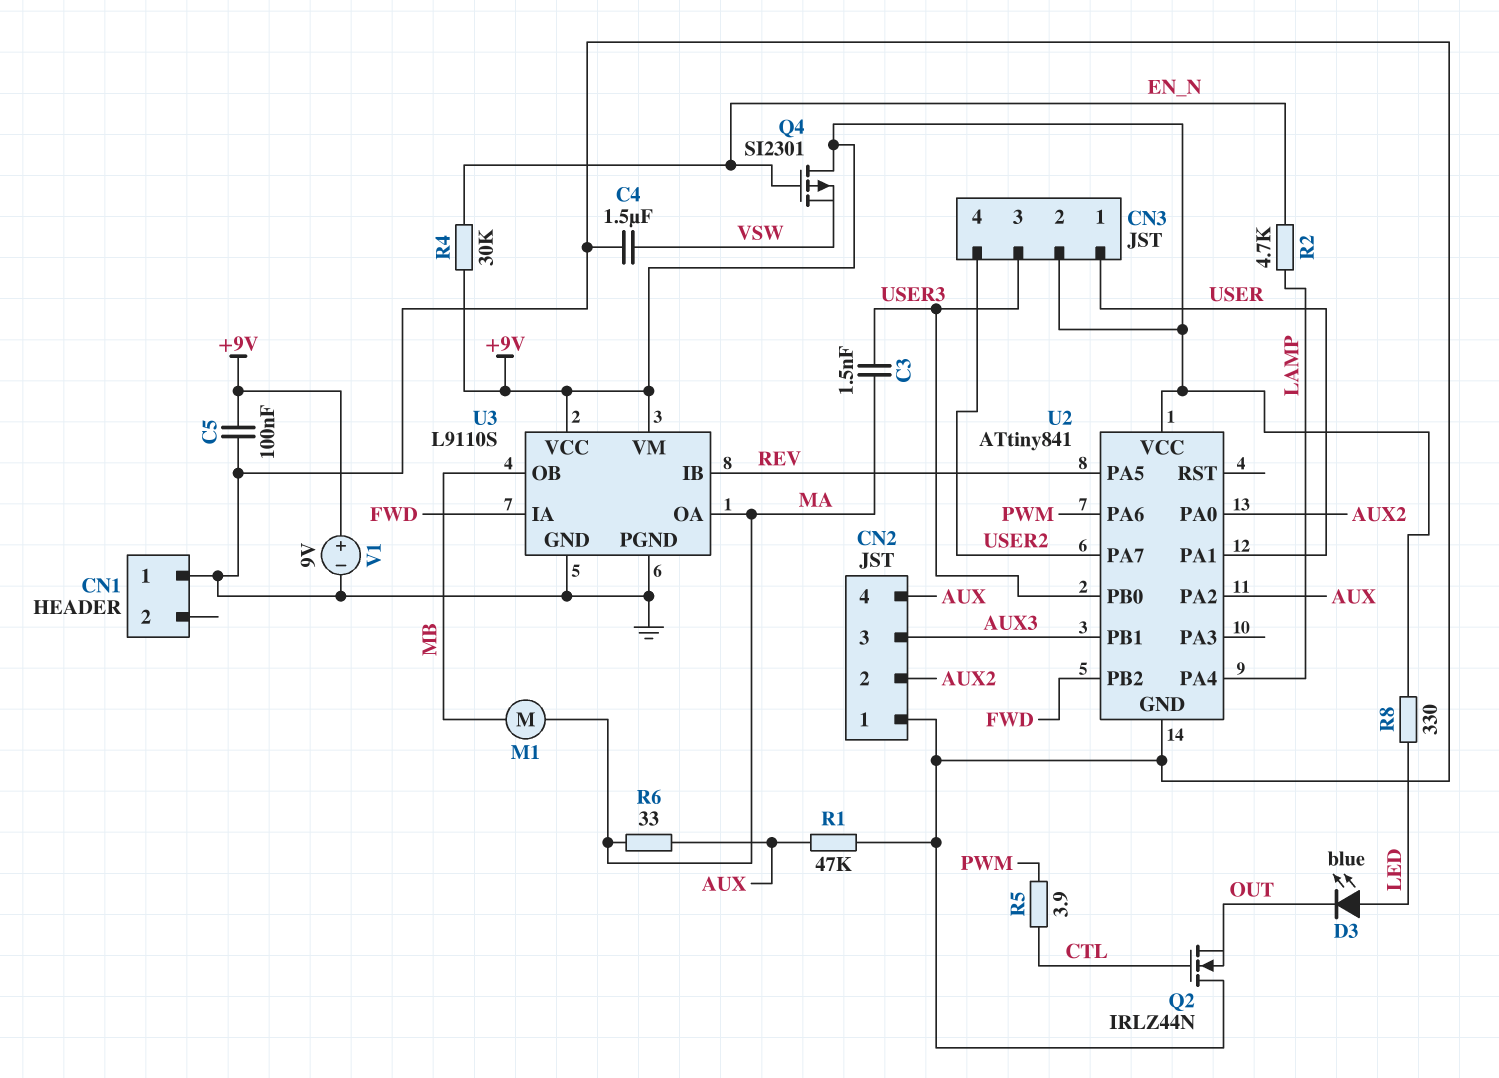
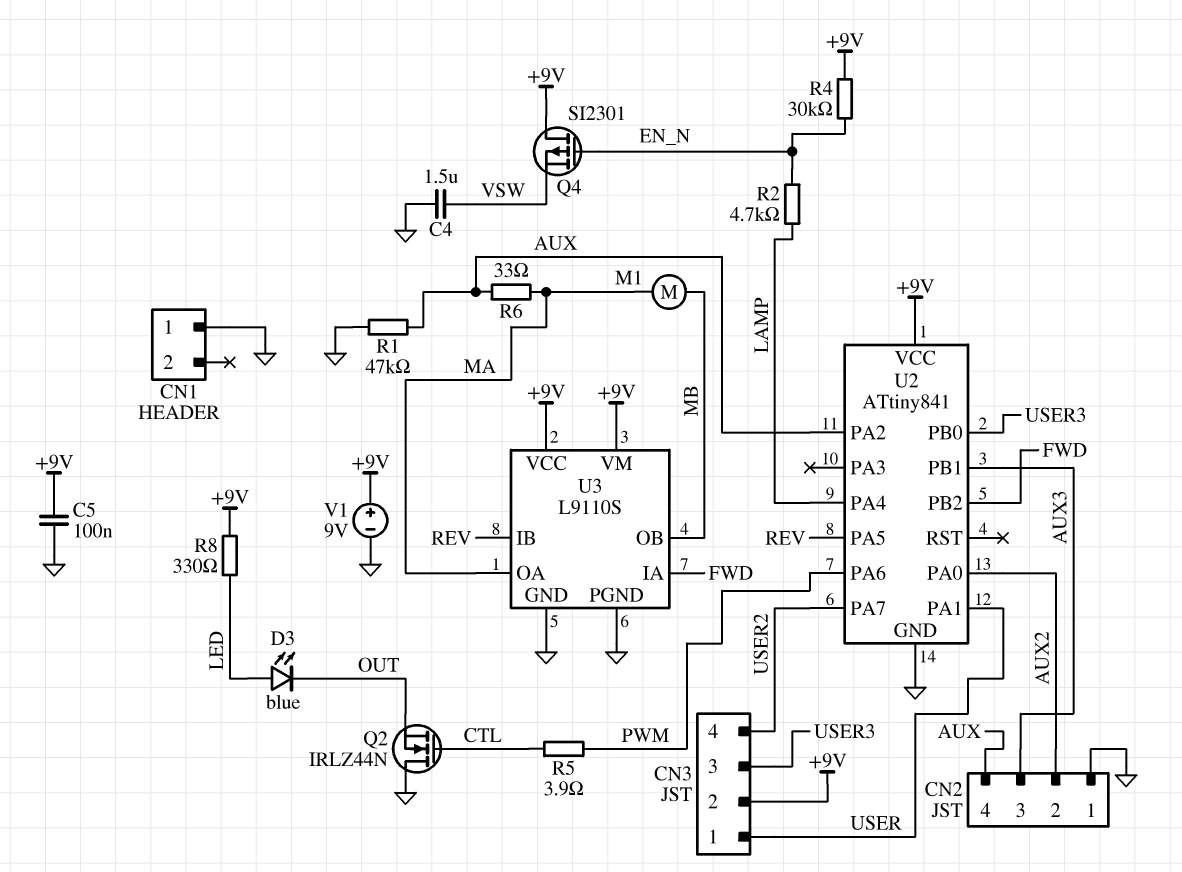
C3: 1.5nF (MA, USER3) -> none

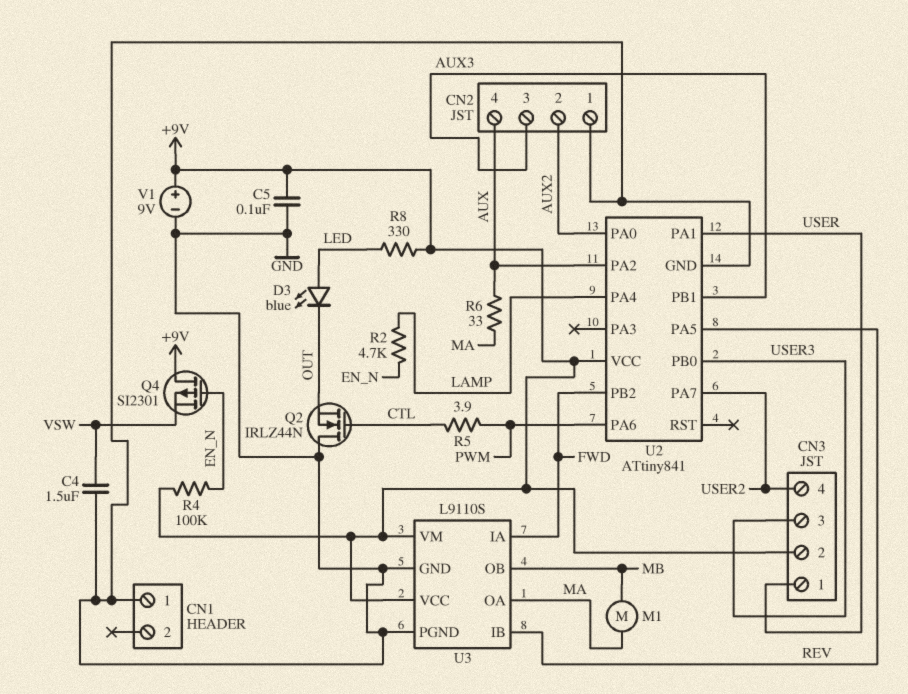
R1: 47k (AUX, GND) -> none
R4: 30k (+9V, EN_N) -> 100k (+9V, EN_N)

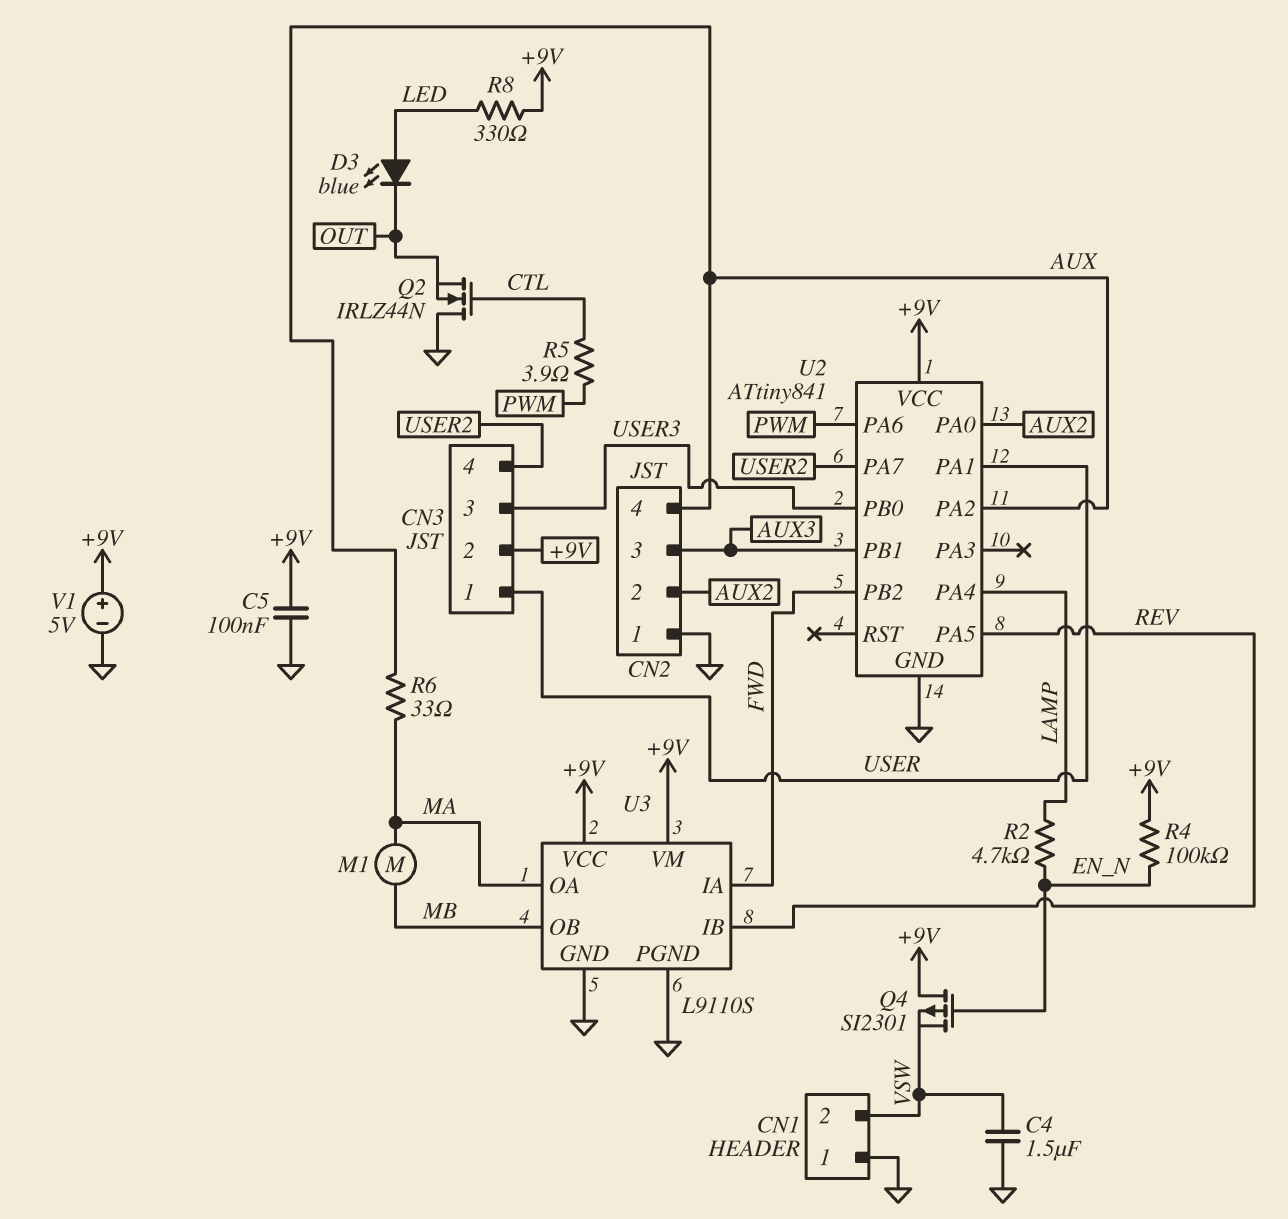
CN1 pin 2: none -> VSW
V1: 9V (plus +9V, minus GND) -> 5V (plus +9V, minus GND)

